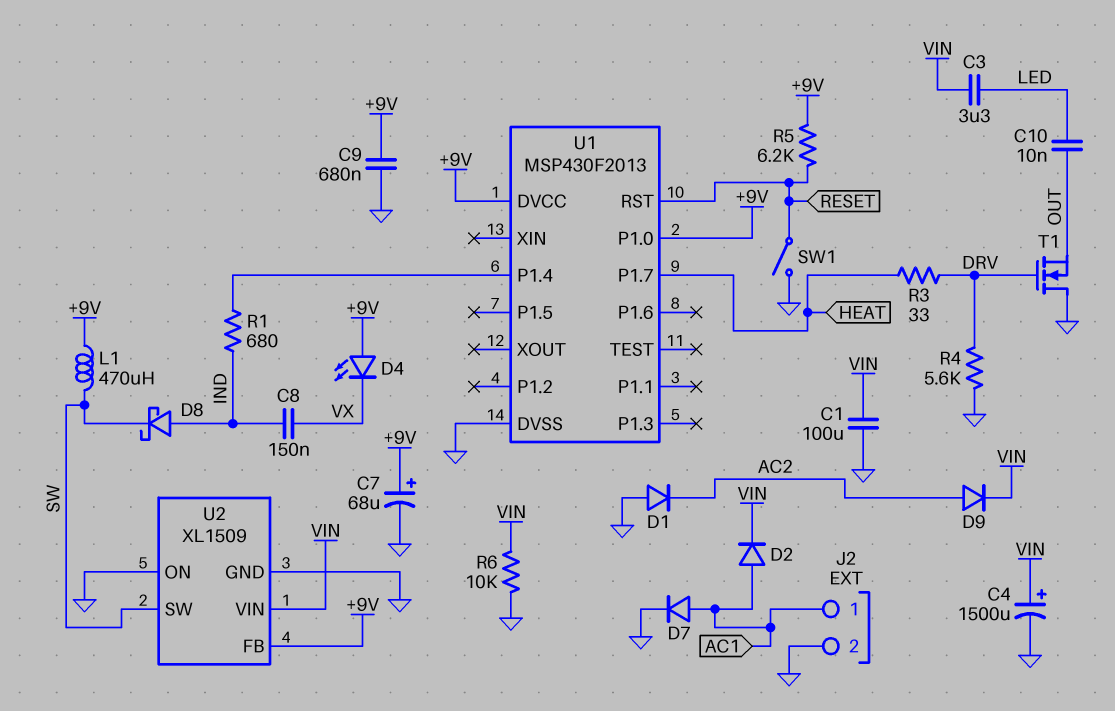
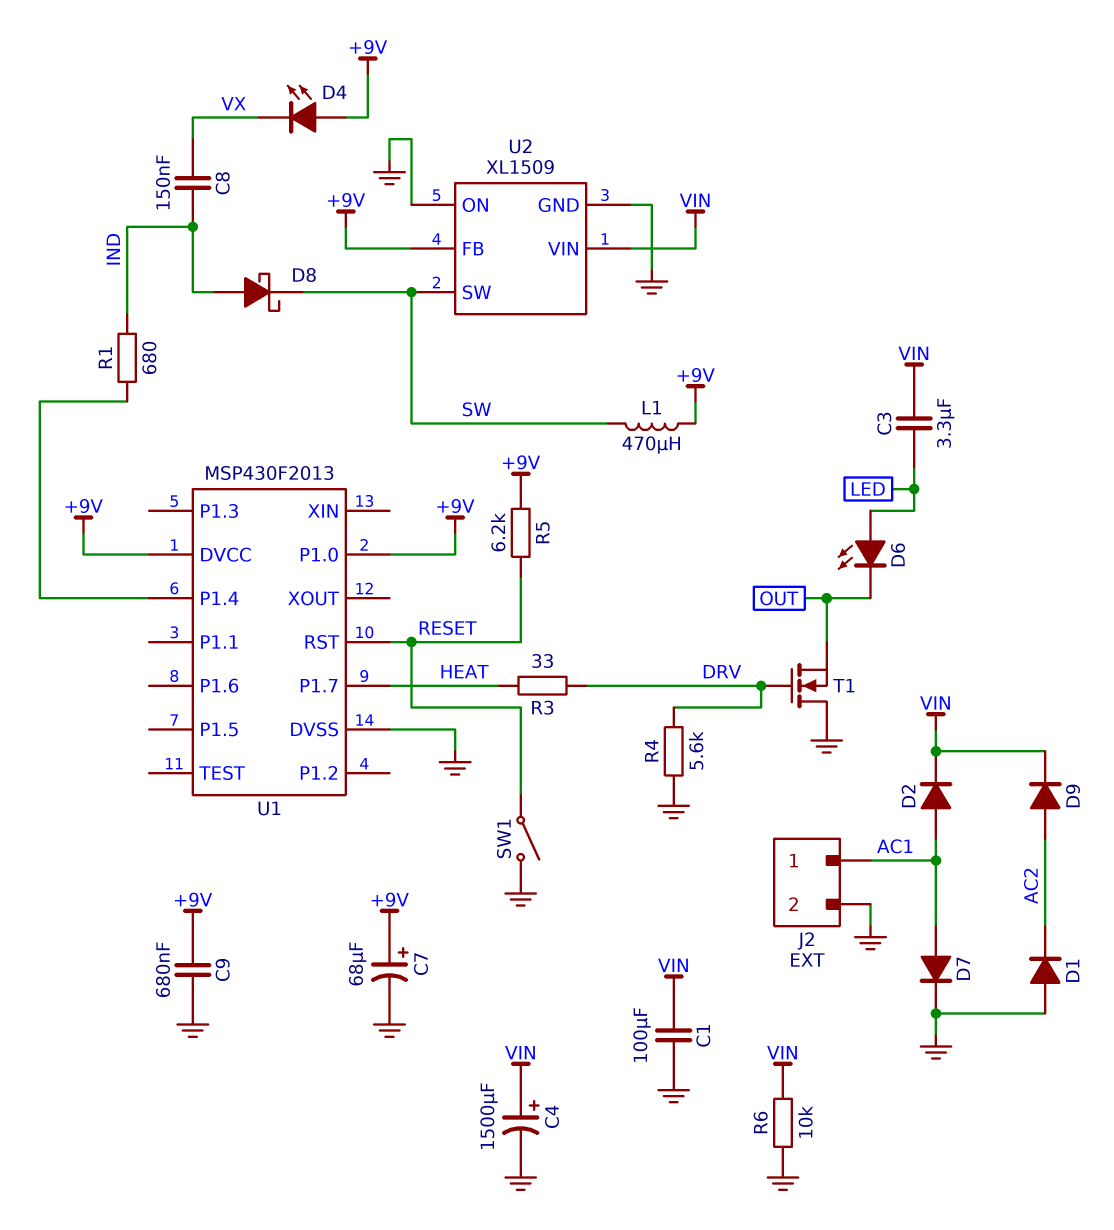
C10: 10nF (LED, OUT) -> none
D6: none -> LED (A LED, K OUT)

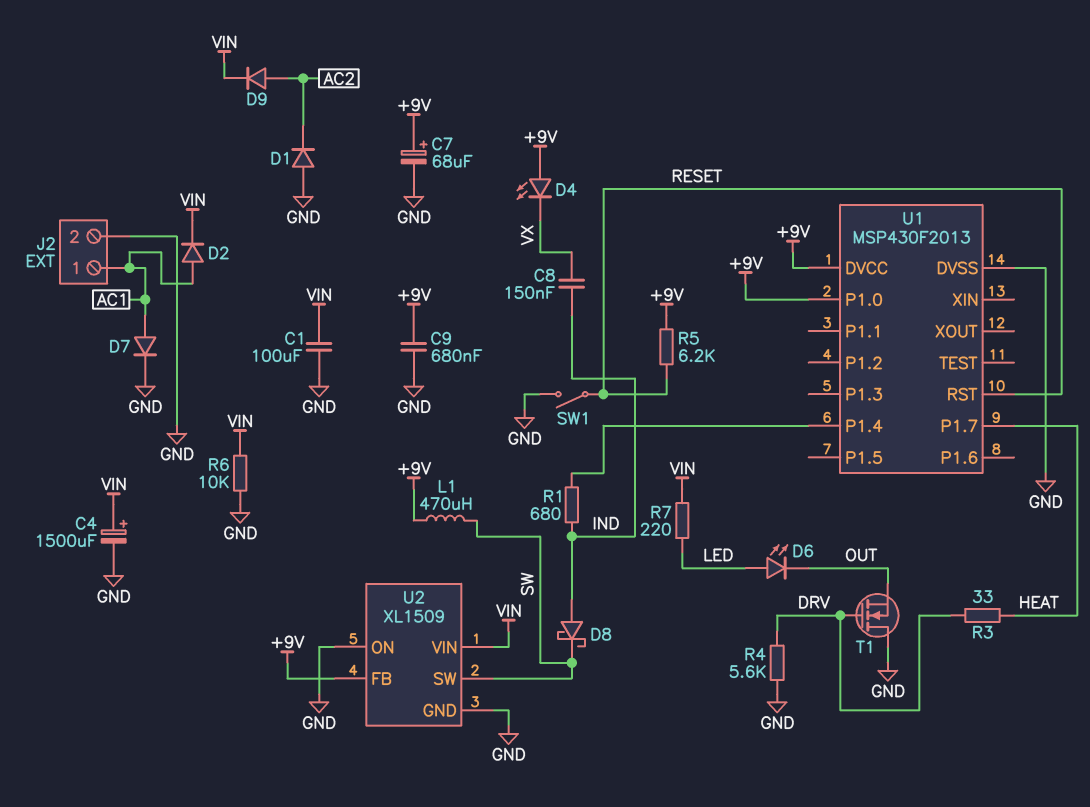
C3: 3.3uF (LED, VIN) -> none
R7: none -> 220 (LED, VIN)

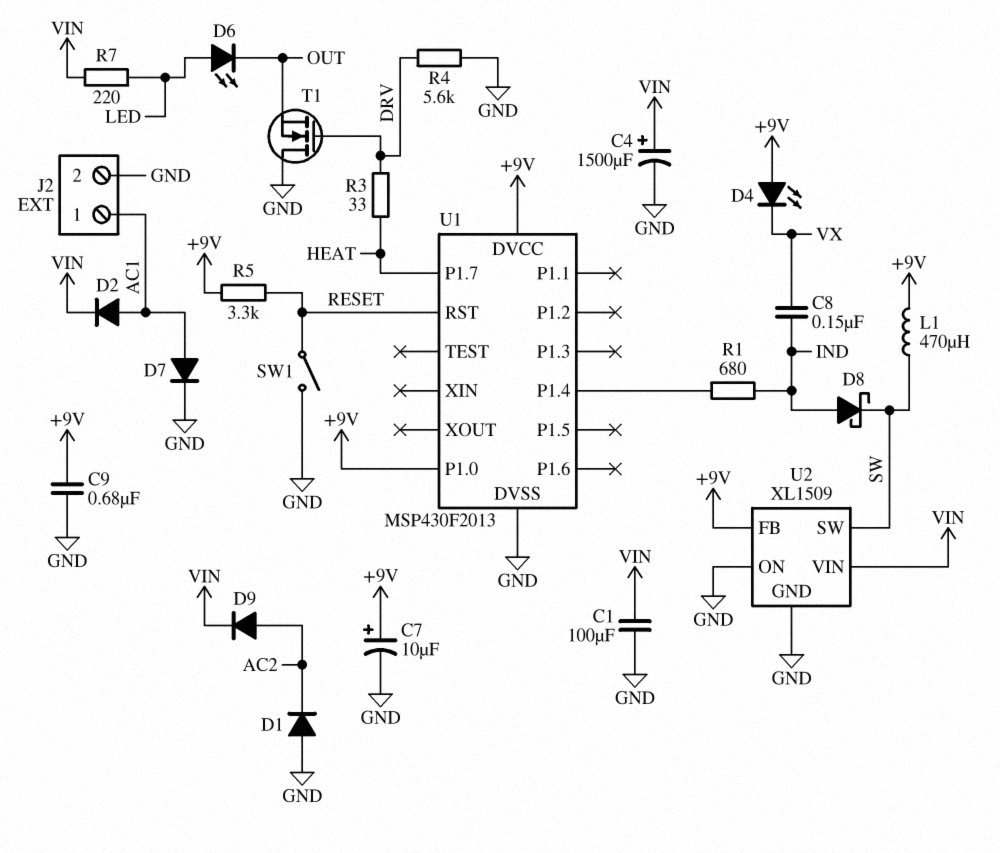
C7: 68uF (plus +9V, minus GND) -> 10uF (plus +9V, minus GND)
R5: 6.2k (+9V, RESET) -> 3.3k (+9V, RESET)
R6: 10k (GND, VIN) -> none

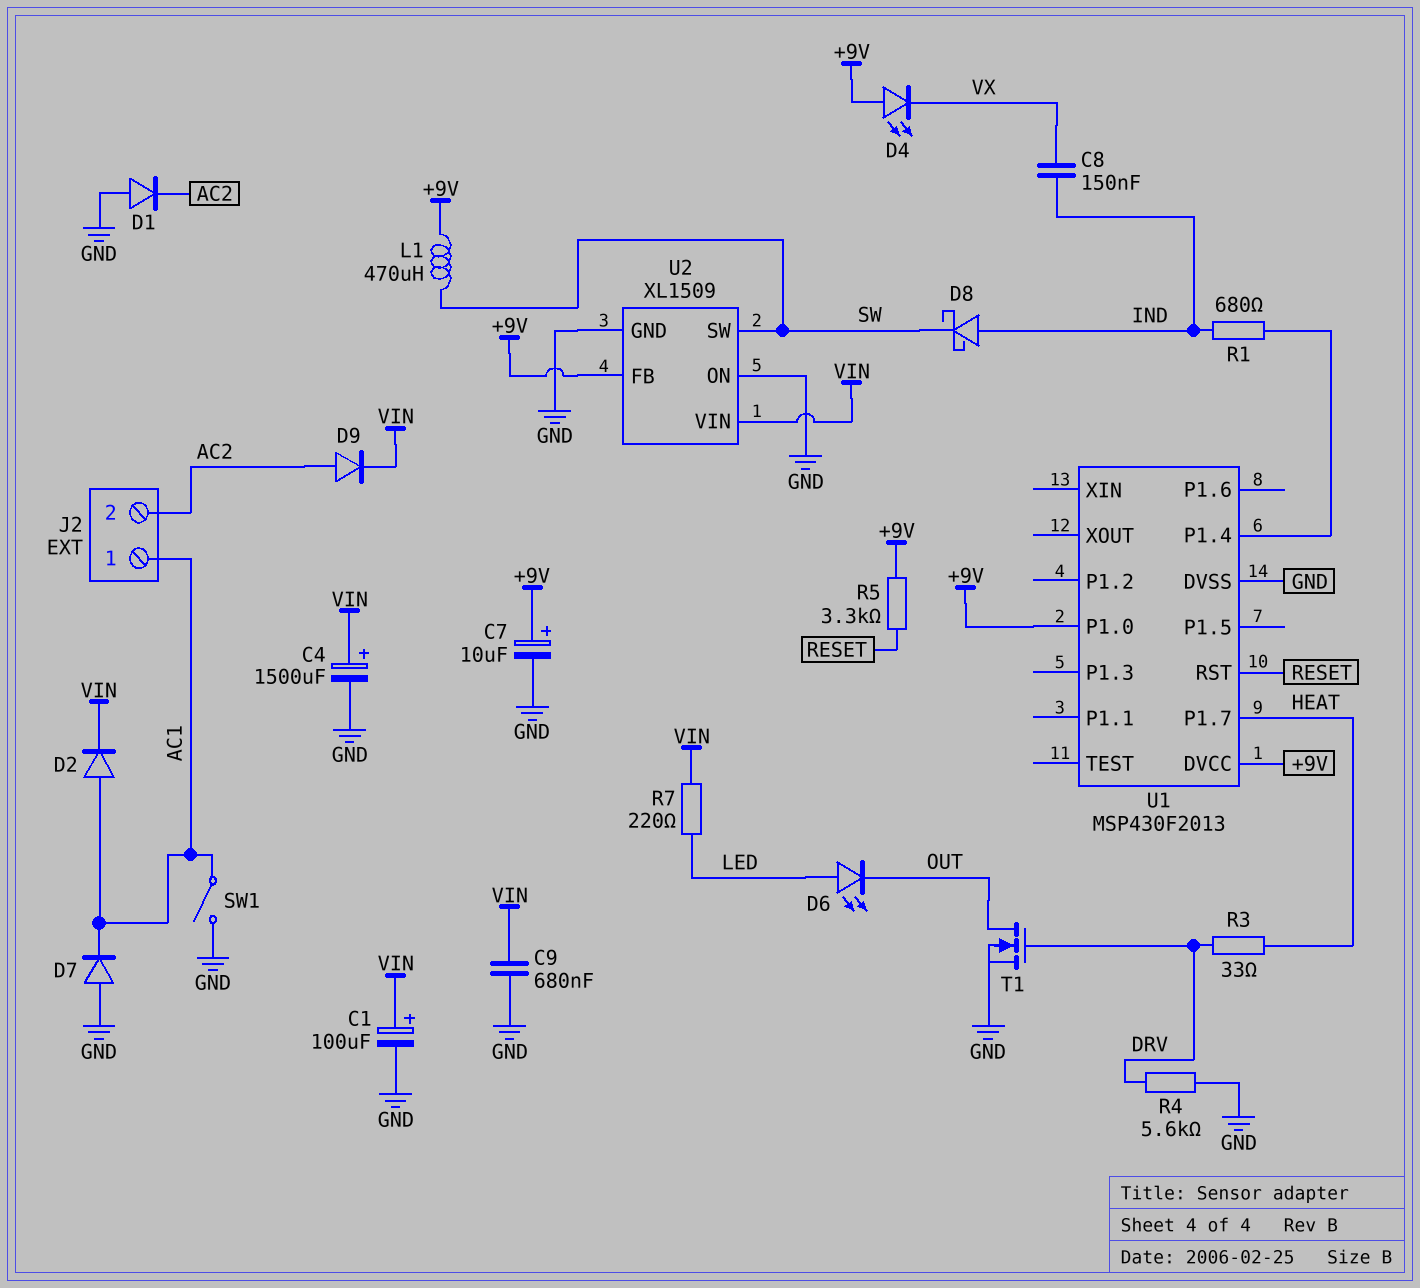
C1: 100uF (GND, VIN) -> 100uF (plus VIN, minus GND)
C9: 680nF (+9V, GND) -> 680nF (GND, VIN)
D7: diode (A AC1, K GND) -> diode (A GND, K AC1)
J2 pin 2: GND -> AC2
SW1: switch (GND, RESET) -> switch (AC1, GND)
T1: NMOS (G DRV, D GND, S OUT) -> NMOS (G DRV, D OUT, S GND)

